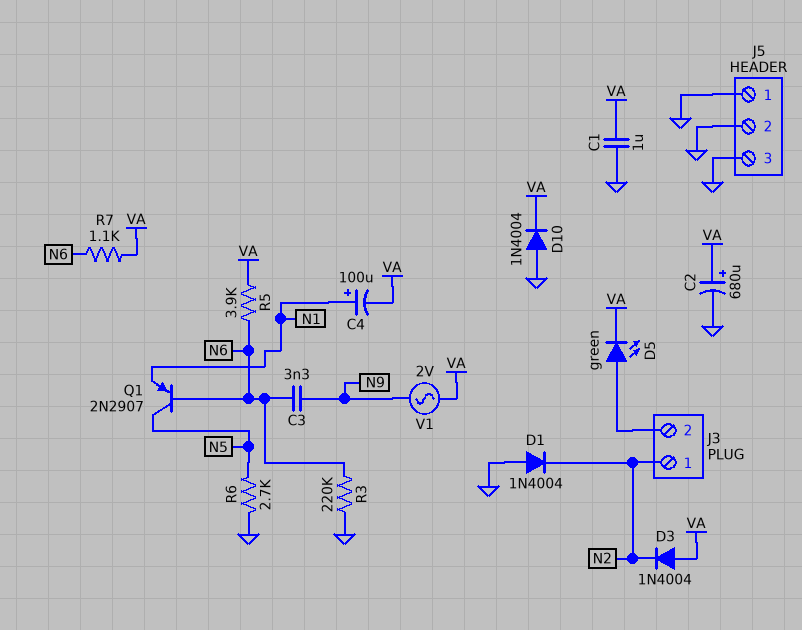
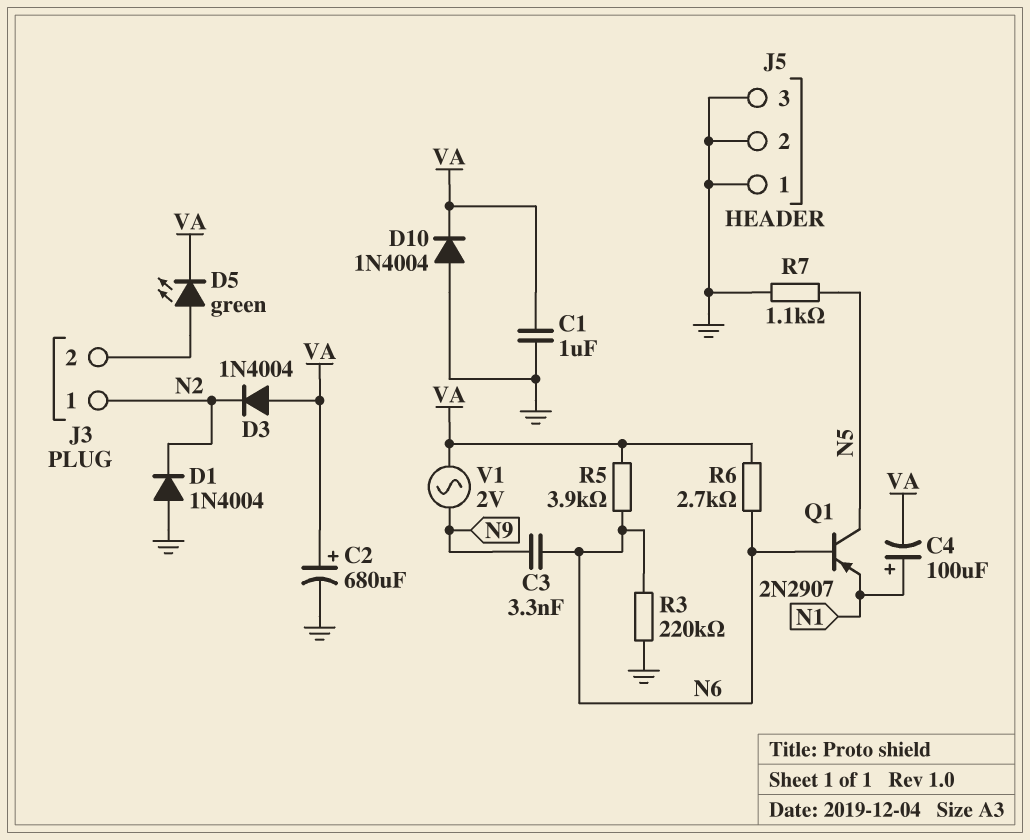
R6: 2.7k (GND, N5) -> 2.7k (N6, VA)
R7: 1.1k (N6, VA) -> 1.1k (GND, N5)

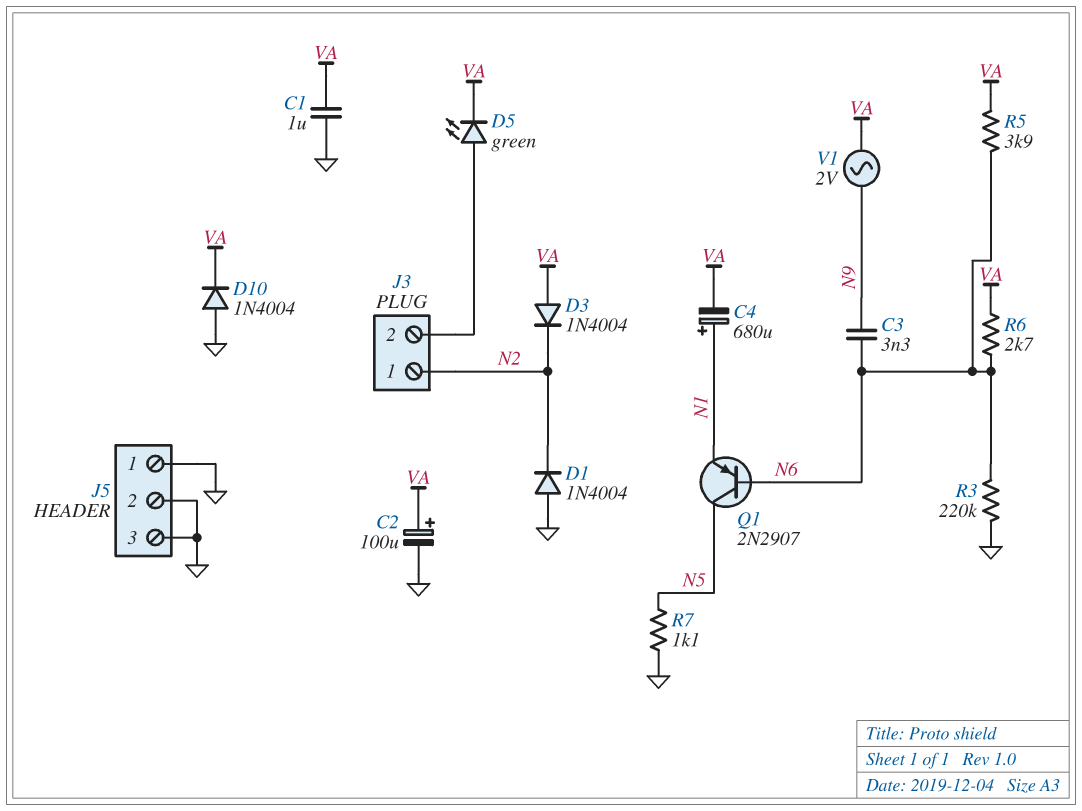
C2: 680uF (plus VA, minus GND) -> 100uF (plus VA, minus GND)
C4: 100uF (plus N1, minus VA) -> 680uF (plus N1, minus VA)

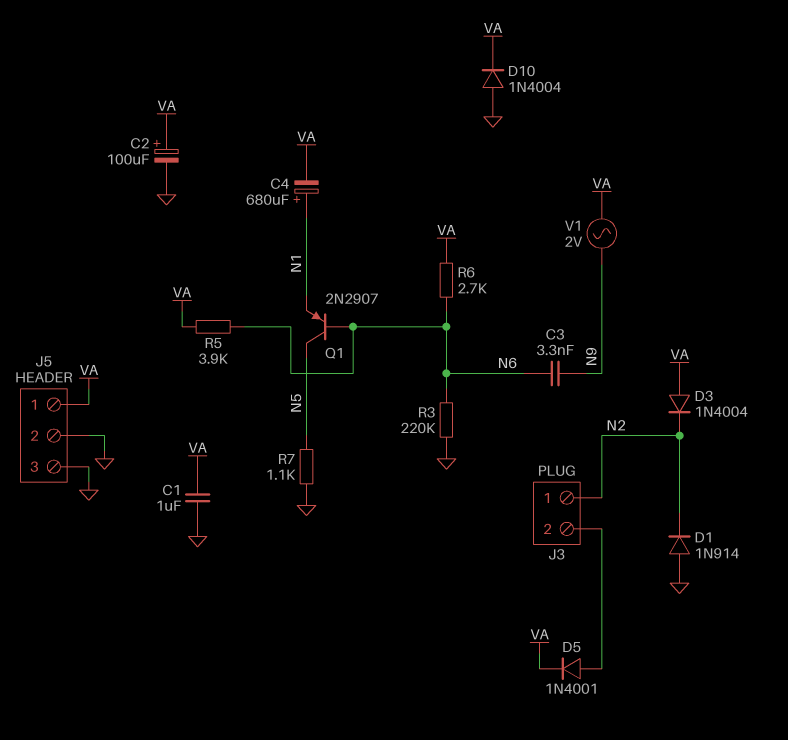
D1: diode 1N4004 (A GND, K N2) -> diode 1N914 (A GND, K N2)
D5: LED green (A J3/2, K VA) -> diode 1N4001 (A J3/2, K VA)
J5 pin 1: GND -> VA

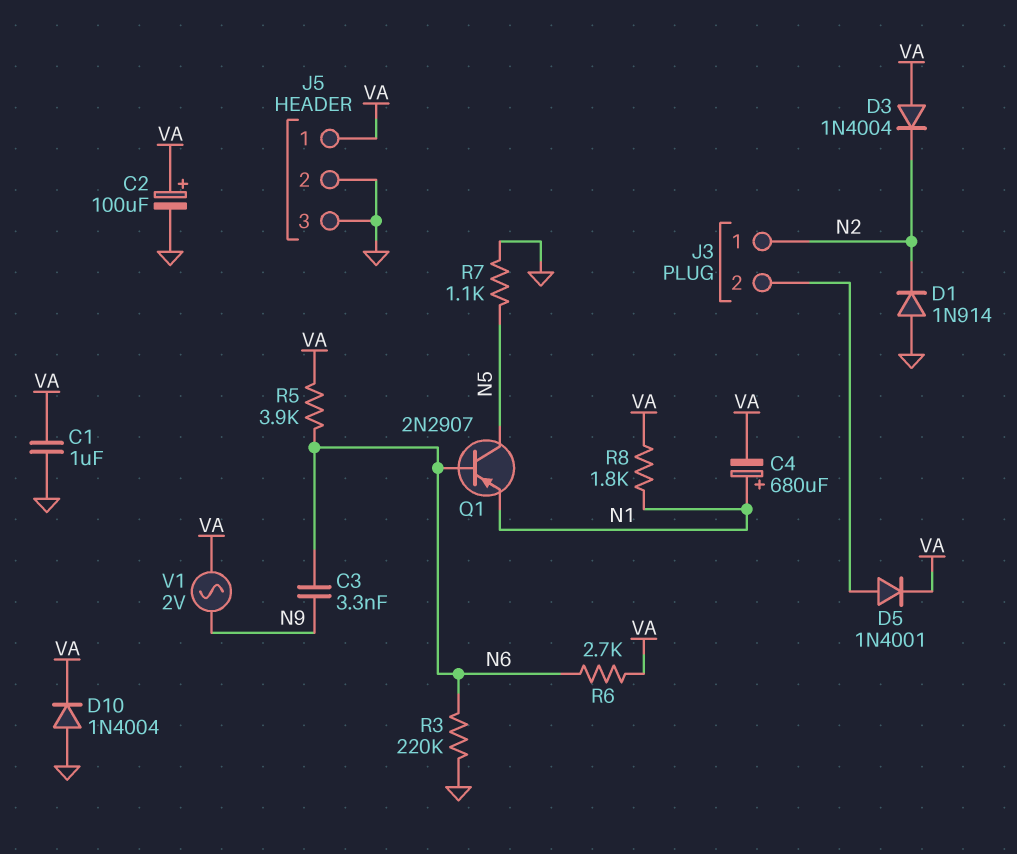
R8: none -> 1.8k (N1, VA)

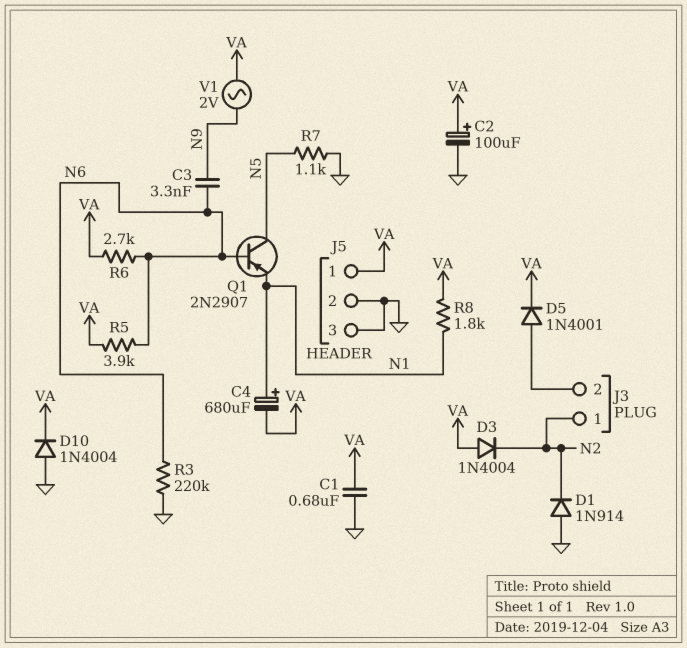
C1: 1uF (GND, VA) -> 680nF (GND, VA)

